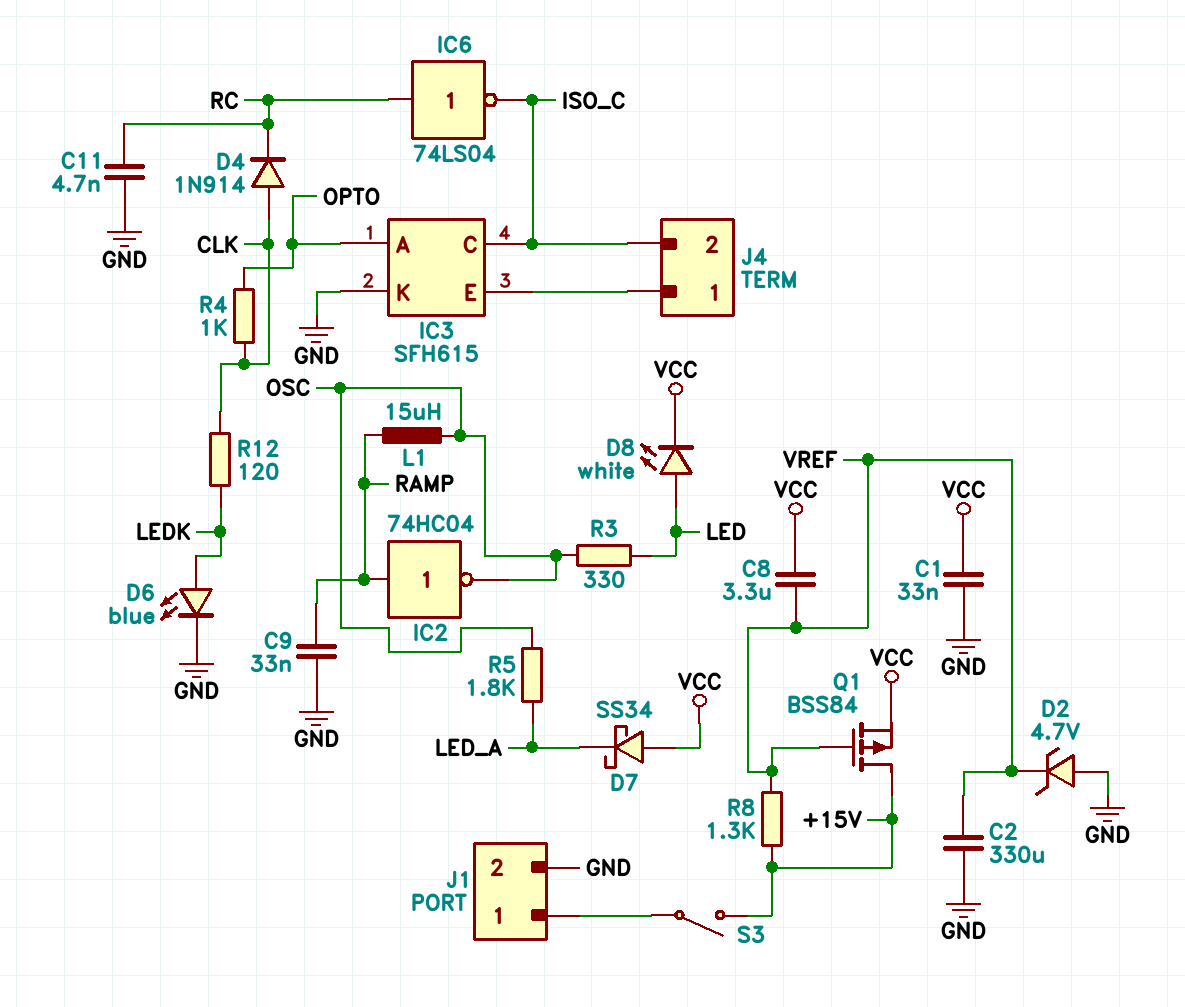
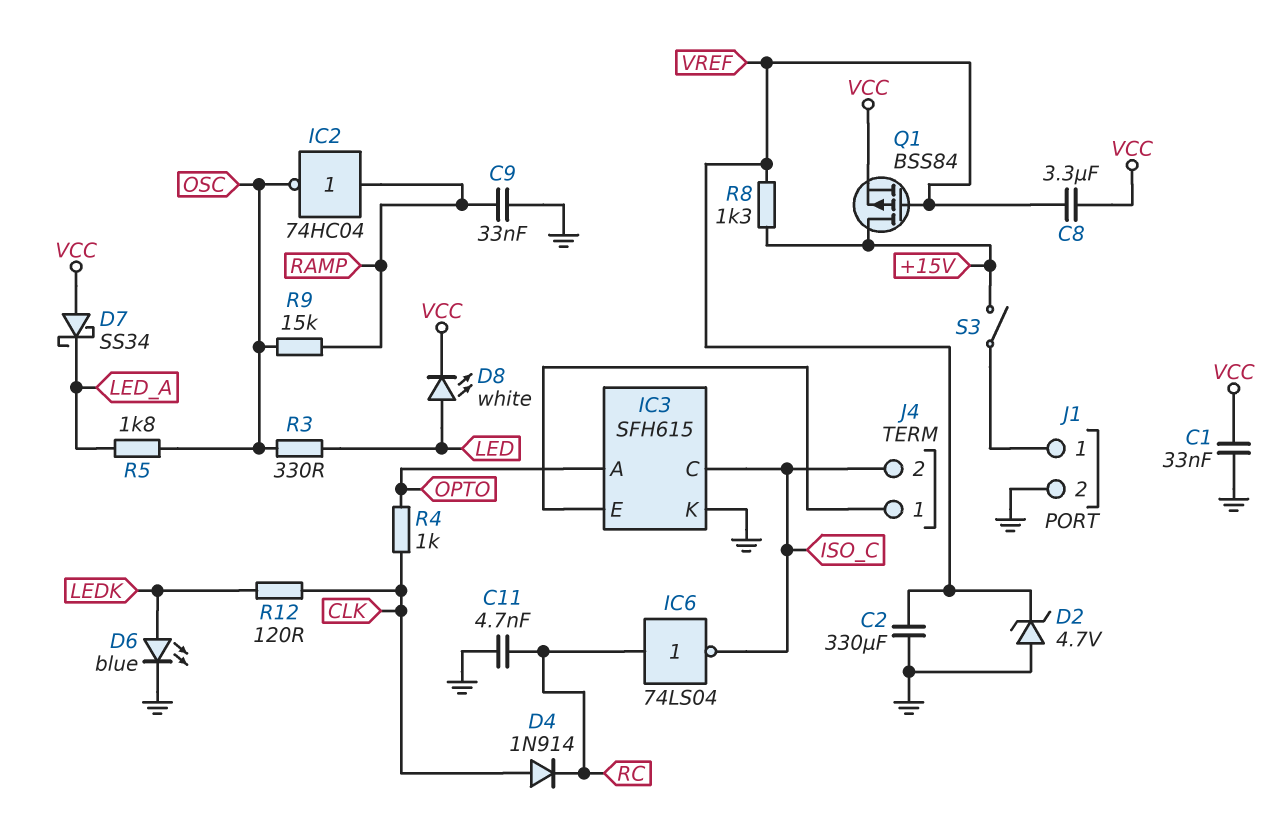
L1: 15uH (OSC, RAMP) -> none
R9: none -> 15k (OSC, RAMP)

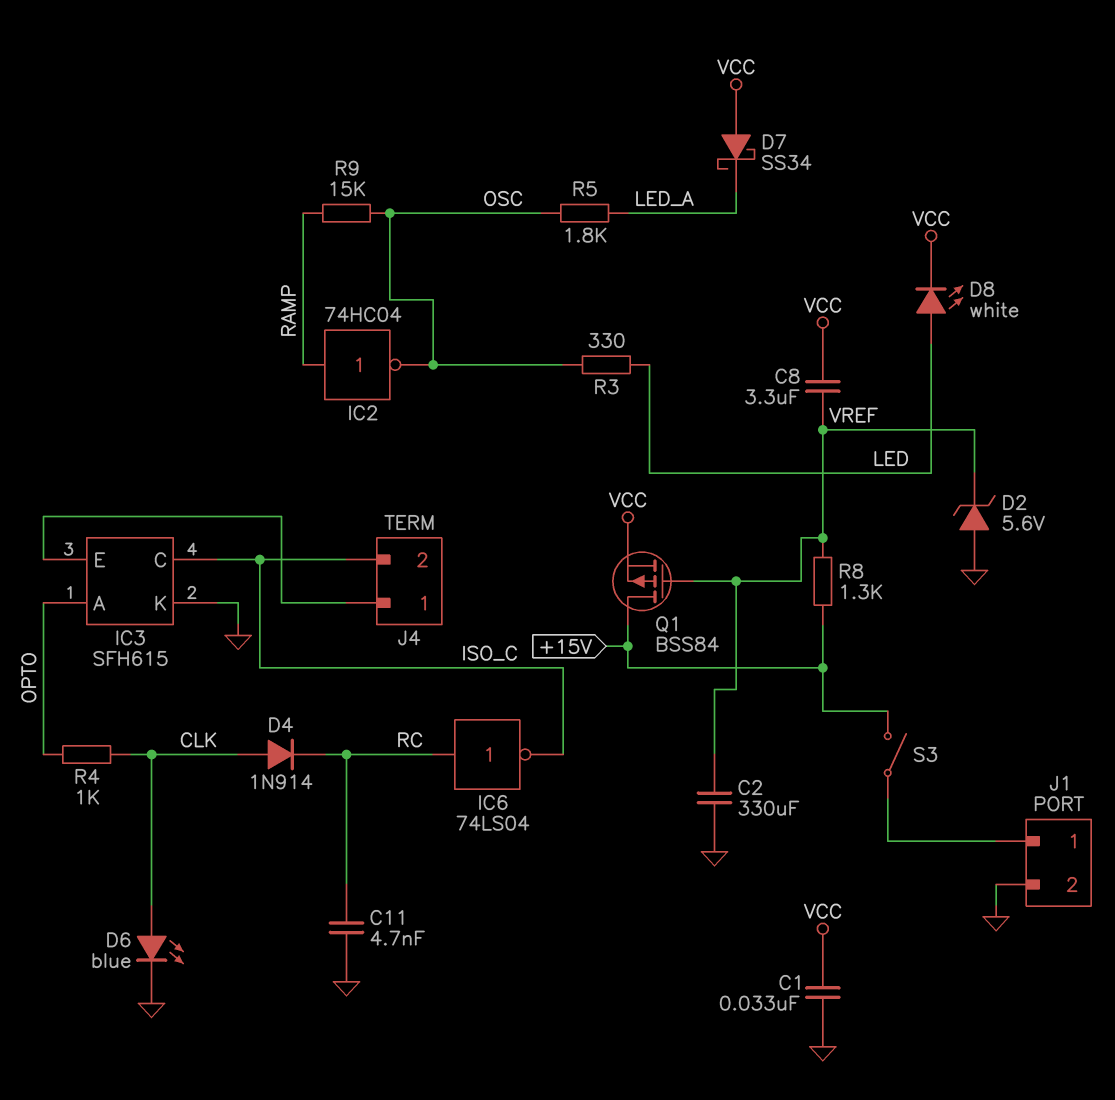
C9: 33nF (GND, RAMP) -> none
D2: zener 4.7V (A GND, K VREF) -> zener 5.6V (A GND, K VREF)
D6: LED blue (A LEDK, K GND) -> LED blue (A CLK, K GND)
R12: 120 (CLK, LEDK) -> none

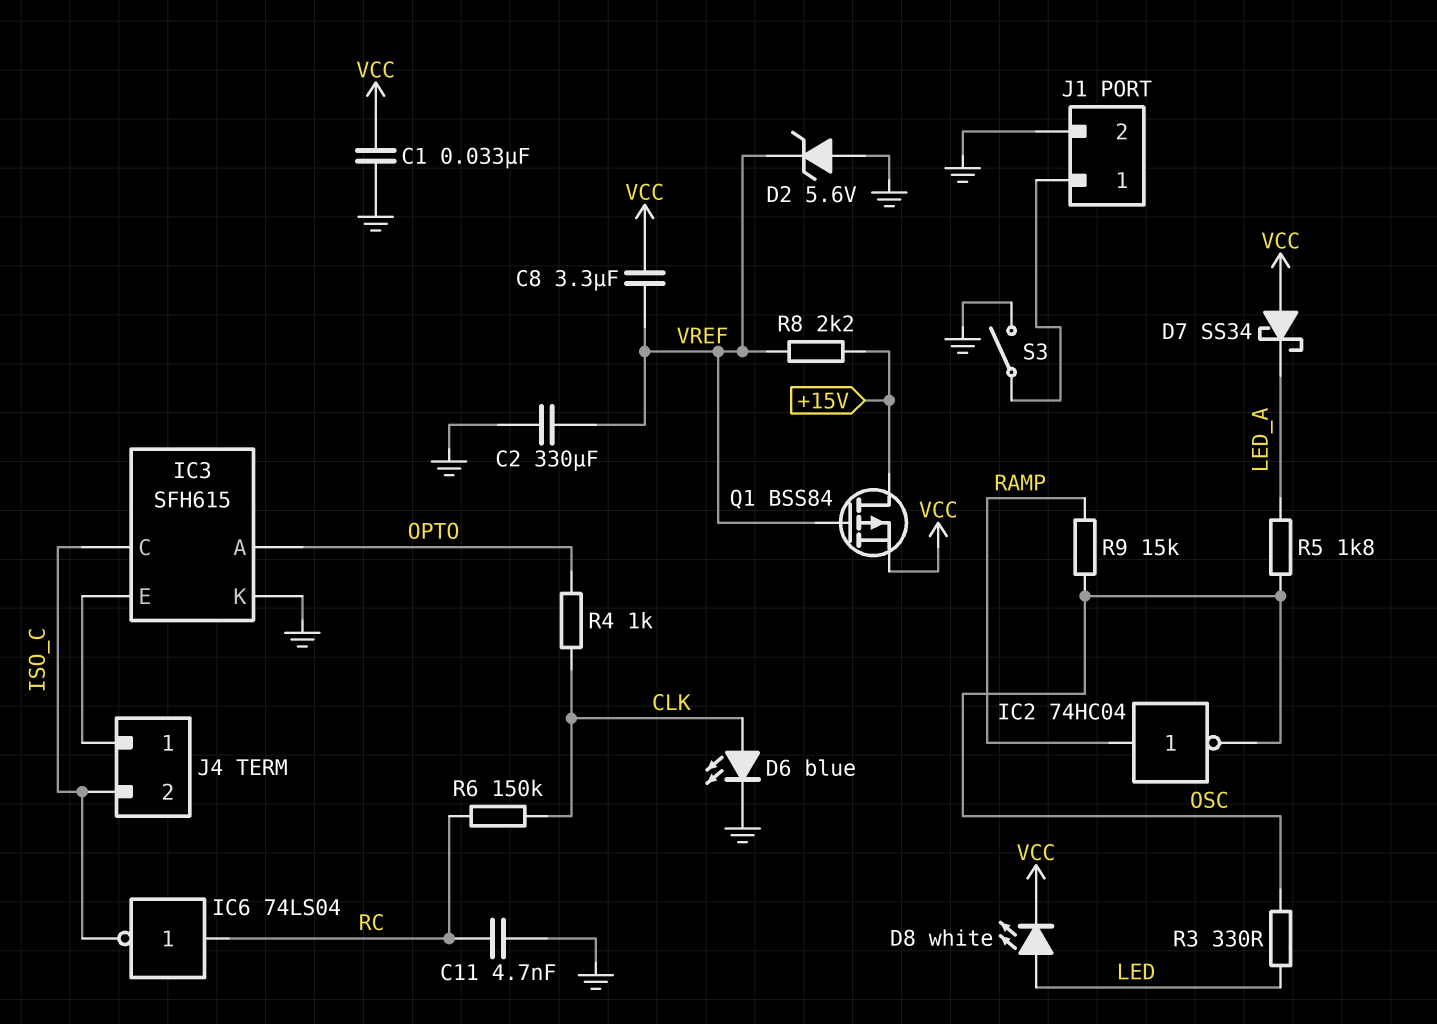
D4: diode 1N914 (A CLK, K RC) -> none
R6: none -> 150k (CLK, RC)
R8: 1.3k (+15V, VREF) -> 2.2k (+15V, VREF)
S3: switch (+15V, J1/1) -> switch (GND, J1/1)

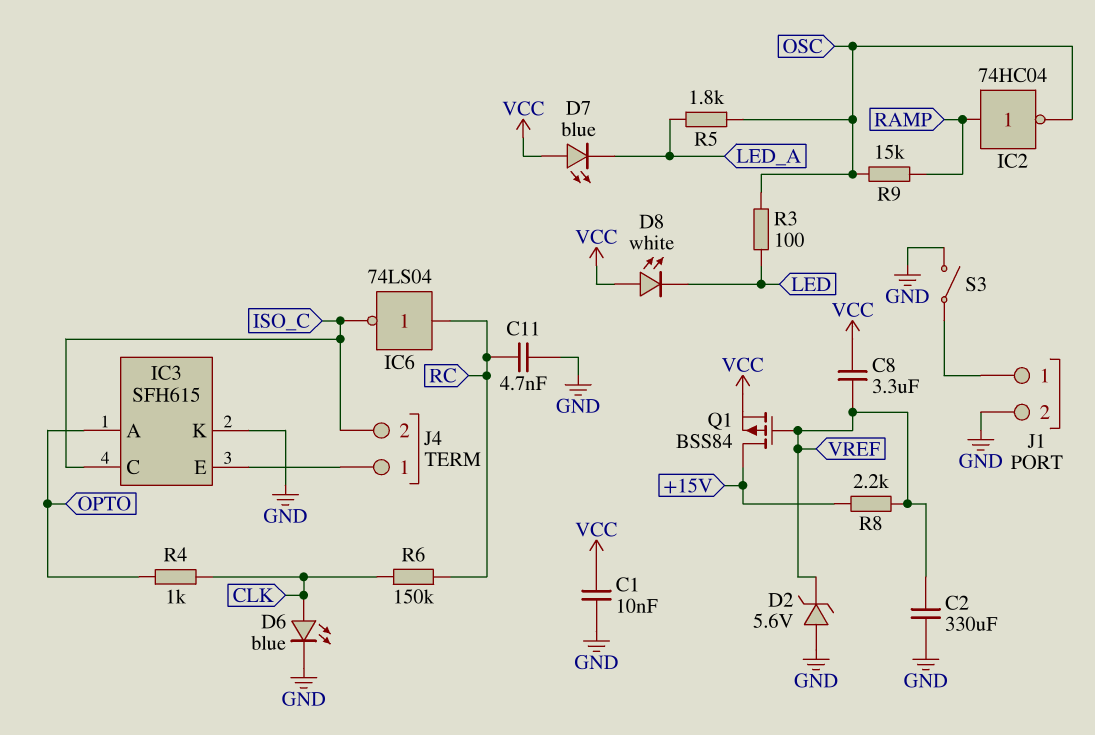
C1: 33nF (GND, VCC) -> 10nF (GND, VCC)
D7: schottky SS34 (A VCC, K LED_A) -> LED blue (A VCC, K LED_A)
D8: LED white (A LED, K VCC) -> LED white (A VCC, K LED)
R3: 330 (LED, OSC) -> 100 (LED, OSC)

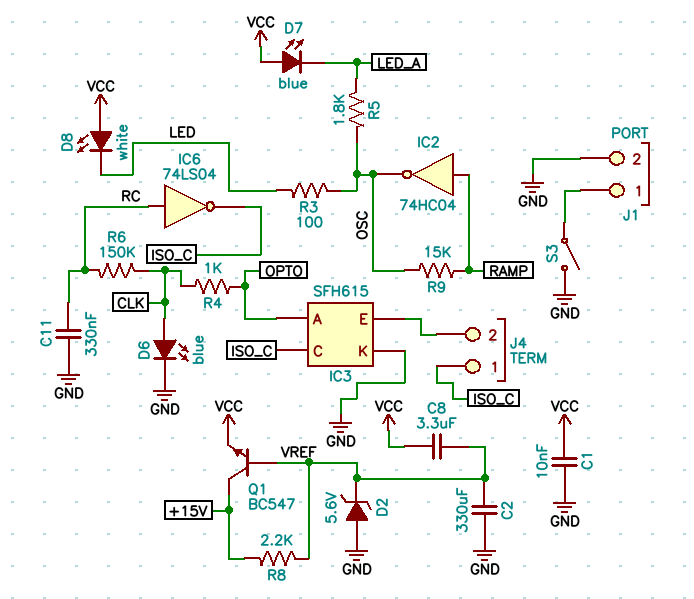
C11: 4.7nF (GND, RC) -> 330nF (GND, RC)
J4 pin 1: IC3/E -> ISO_C
J4 pin 2: ISO_C -> IC3/E
Q1: PMOS BSS84 (G VREF, D +15V, S VCC) -> NPN BC547 (B VREF, C +15V, E VCC)

